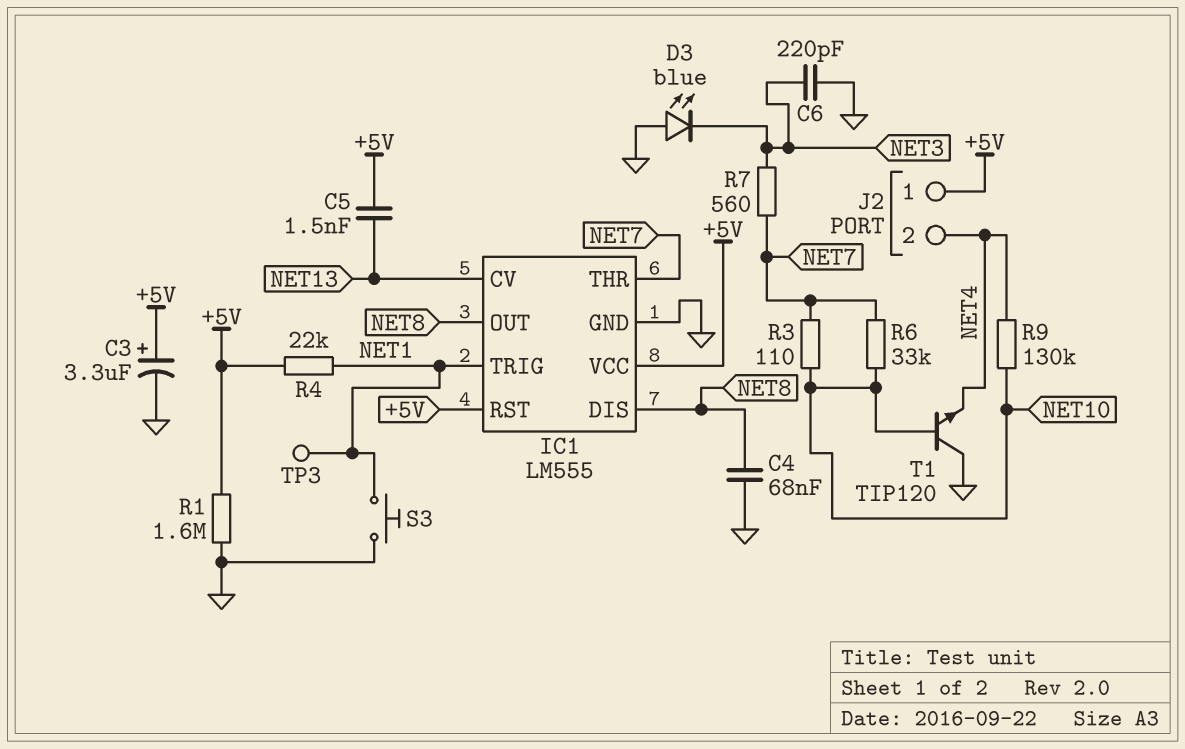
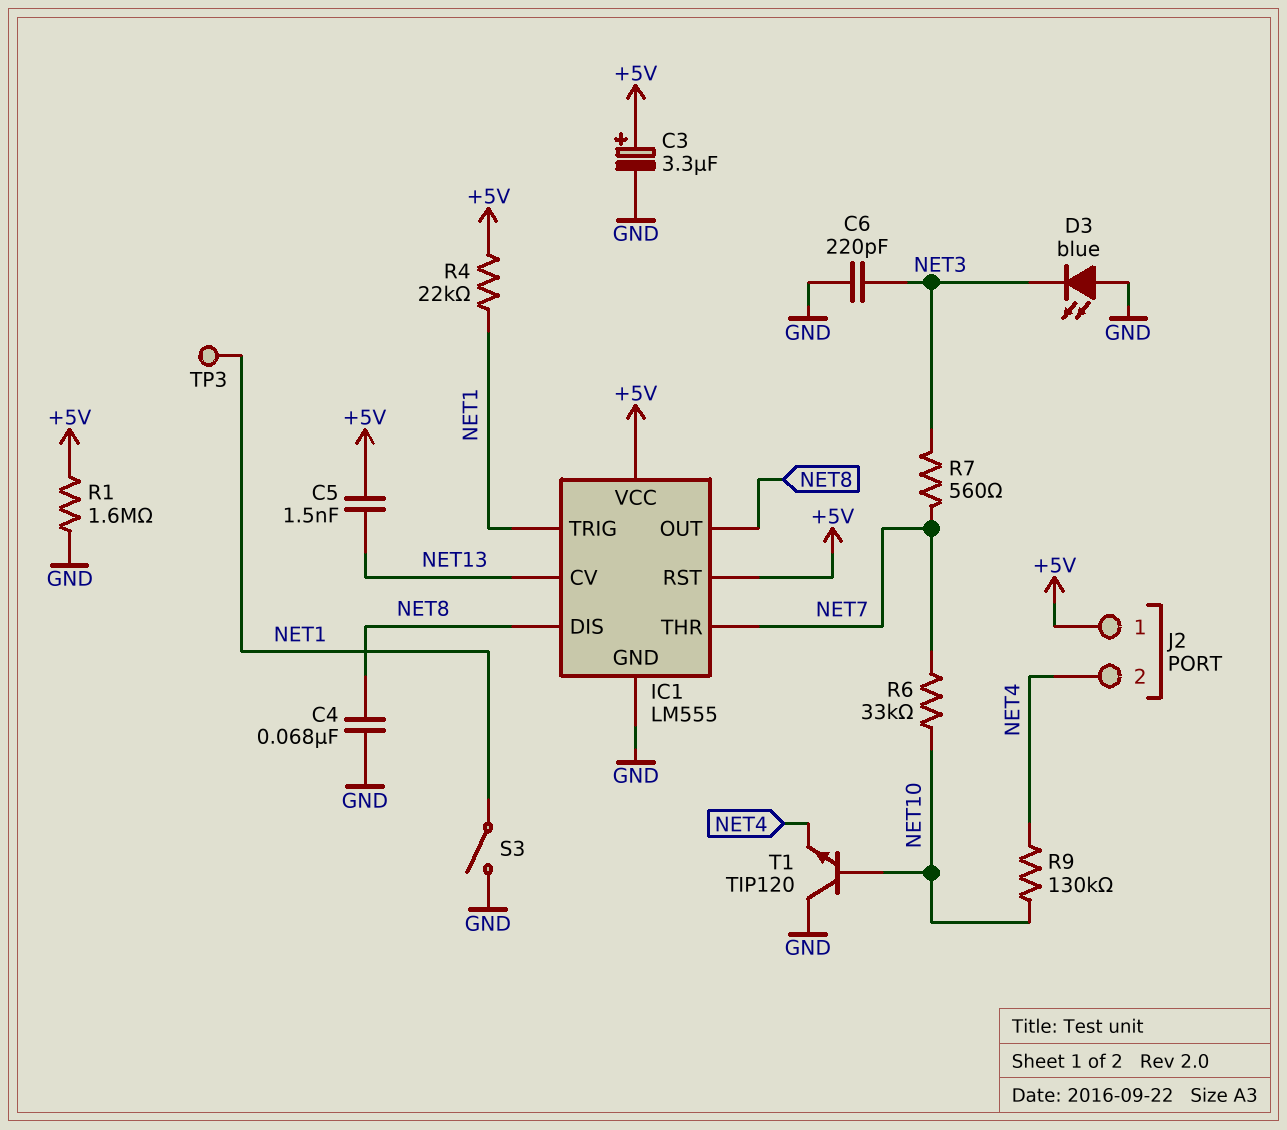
R3: 110 (NET7, NET10) -> none
S3: button (GND, NET1) -> switch (GND, NET1)

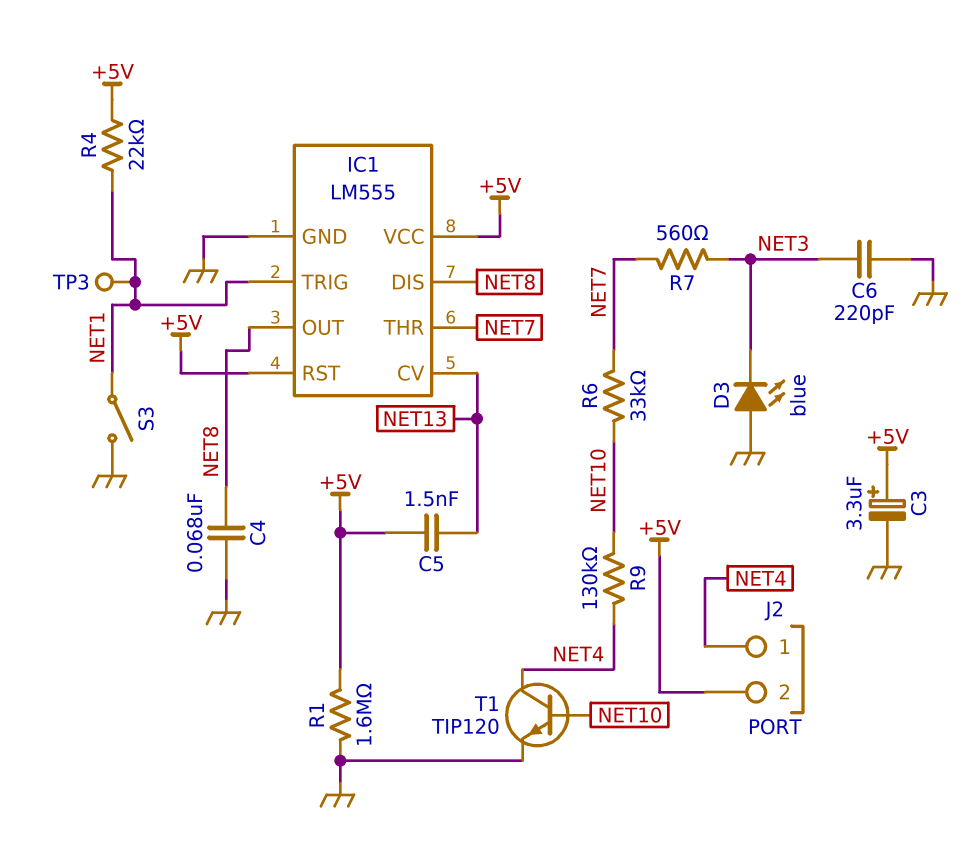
J2 pin 1: +5V -> NET4
J2 pin 2: NET4 -> +5V
T1: NPN TIP120 (B NET10, C GND, E NET4) -> NPN TIP120 (B NET10, C NET4, E GND)

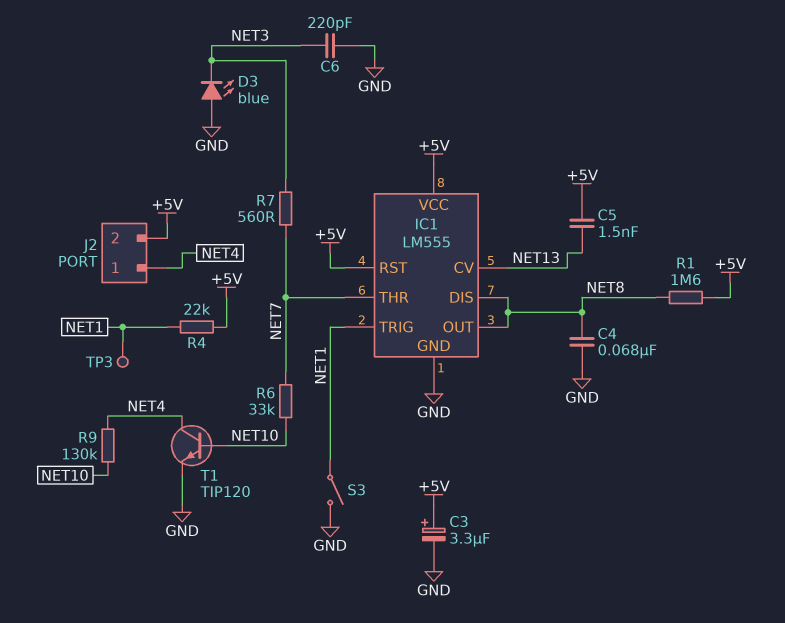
R1: 1.6M (+5V, GND) -> 1.6M (+5V, NET8)

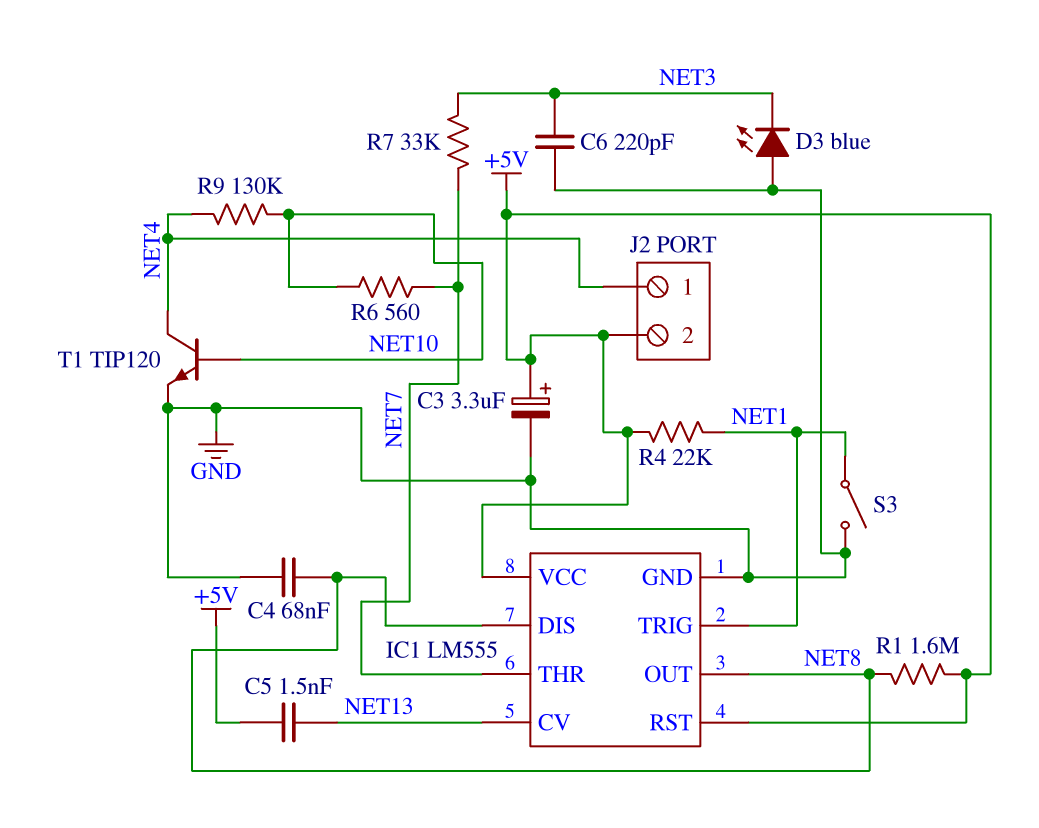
R6: 33k (NET7, NET10) -> 560 (NET7, NET10)
R7: 560 (NET3, NET7) -> 33k (NET3, NET7)
TP3: test point (NET1) -> none

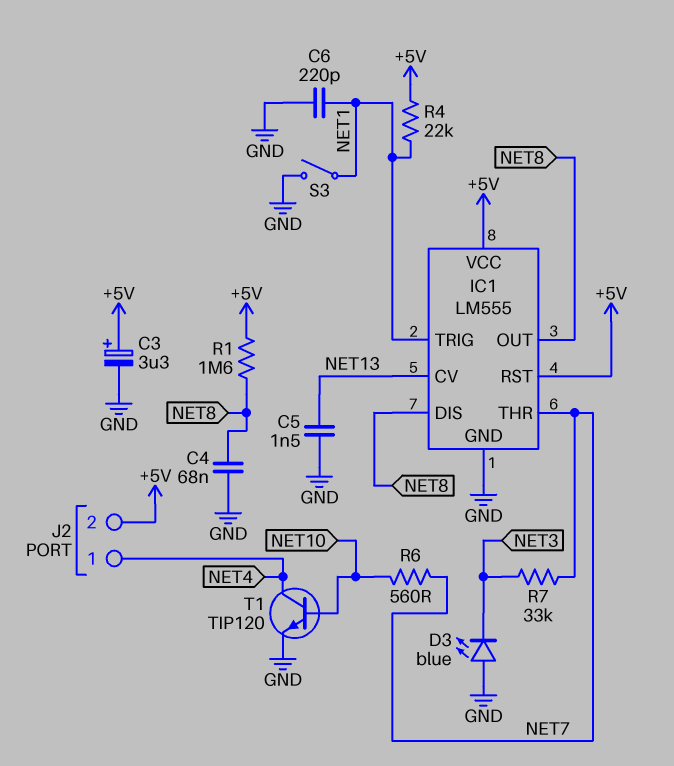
C5: 1.5nF (+5V, NET13) -> 1.5nF (GND, NET13)
C6: 220pF (GND, NET3) -> 220pF (GND, NET1)
R9: 130k (NET4, NET10) -> none

